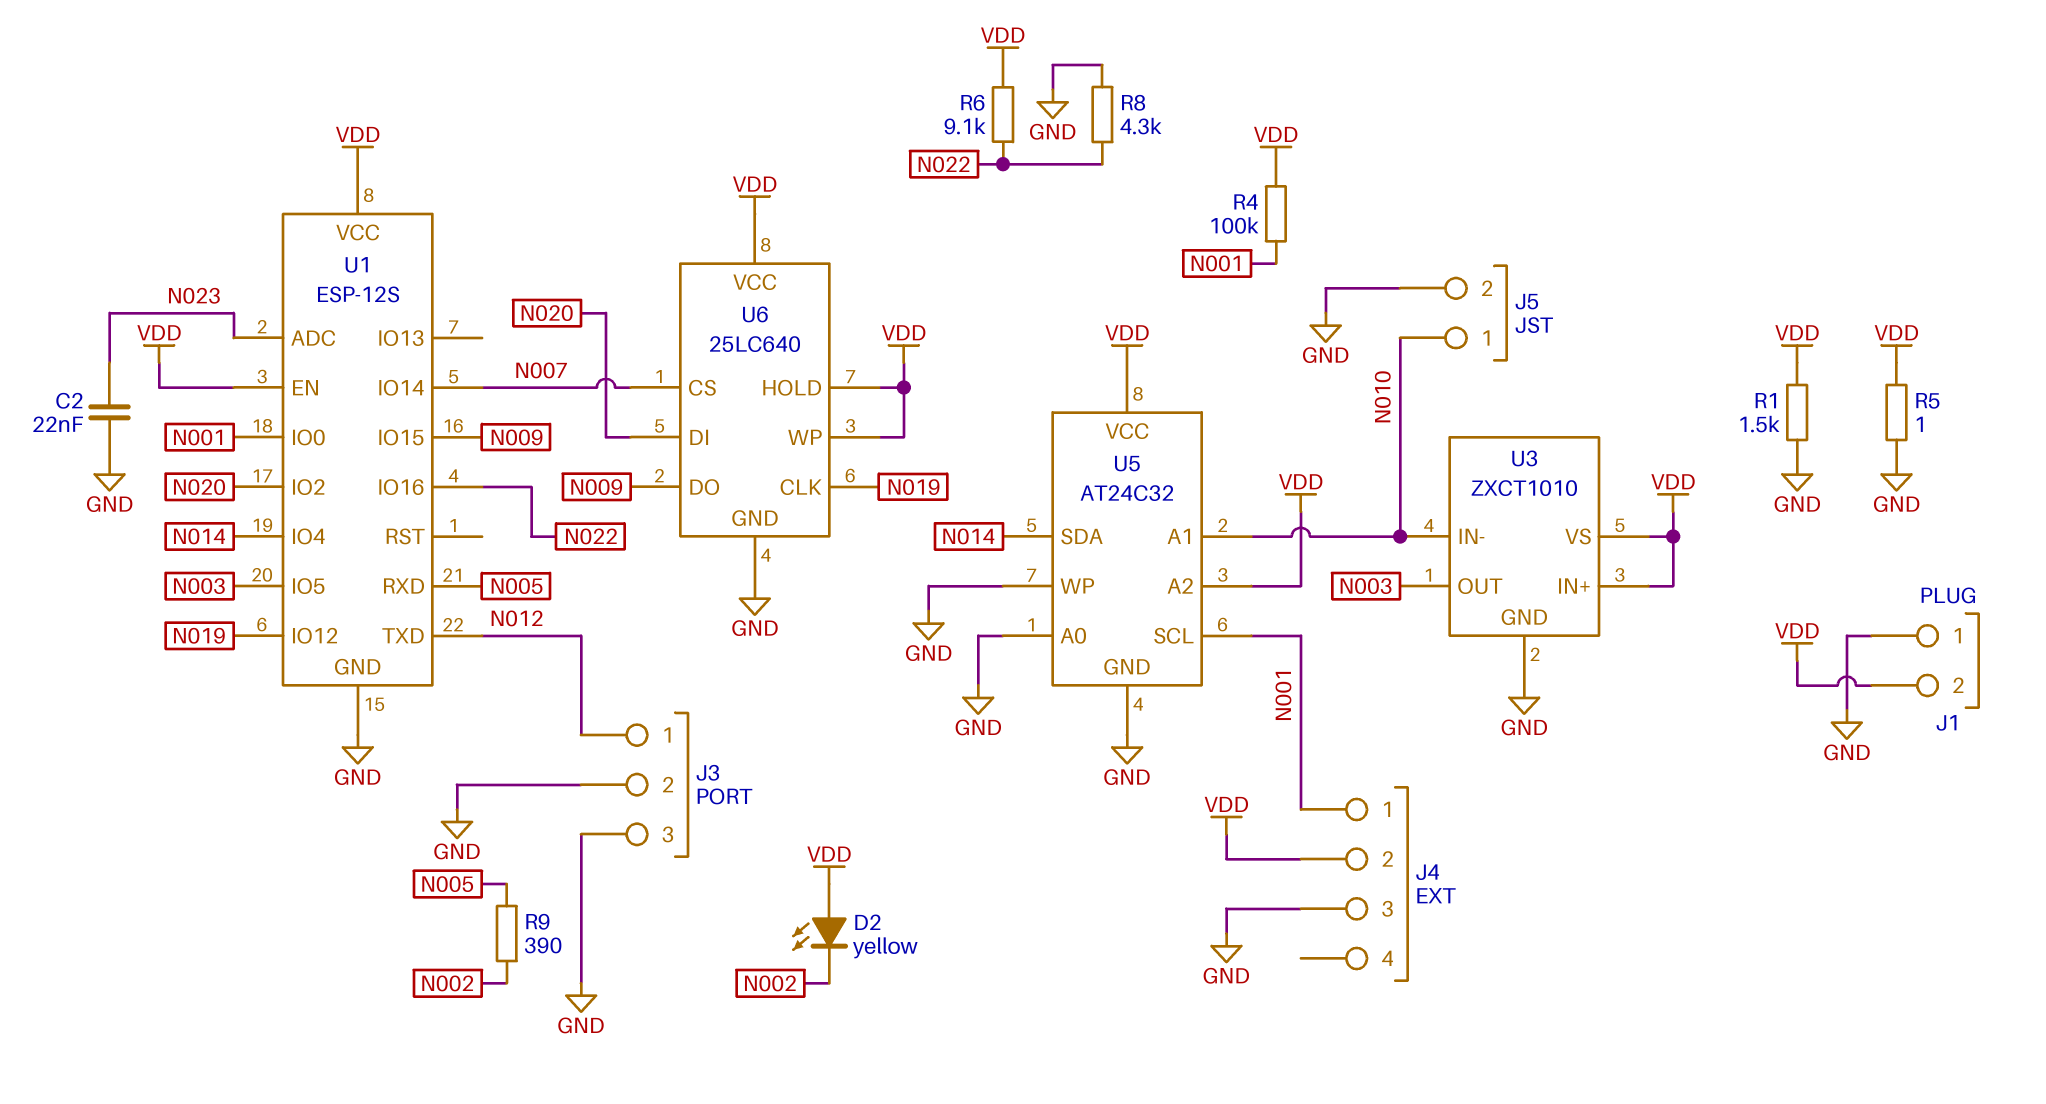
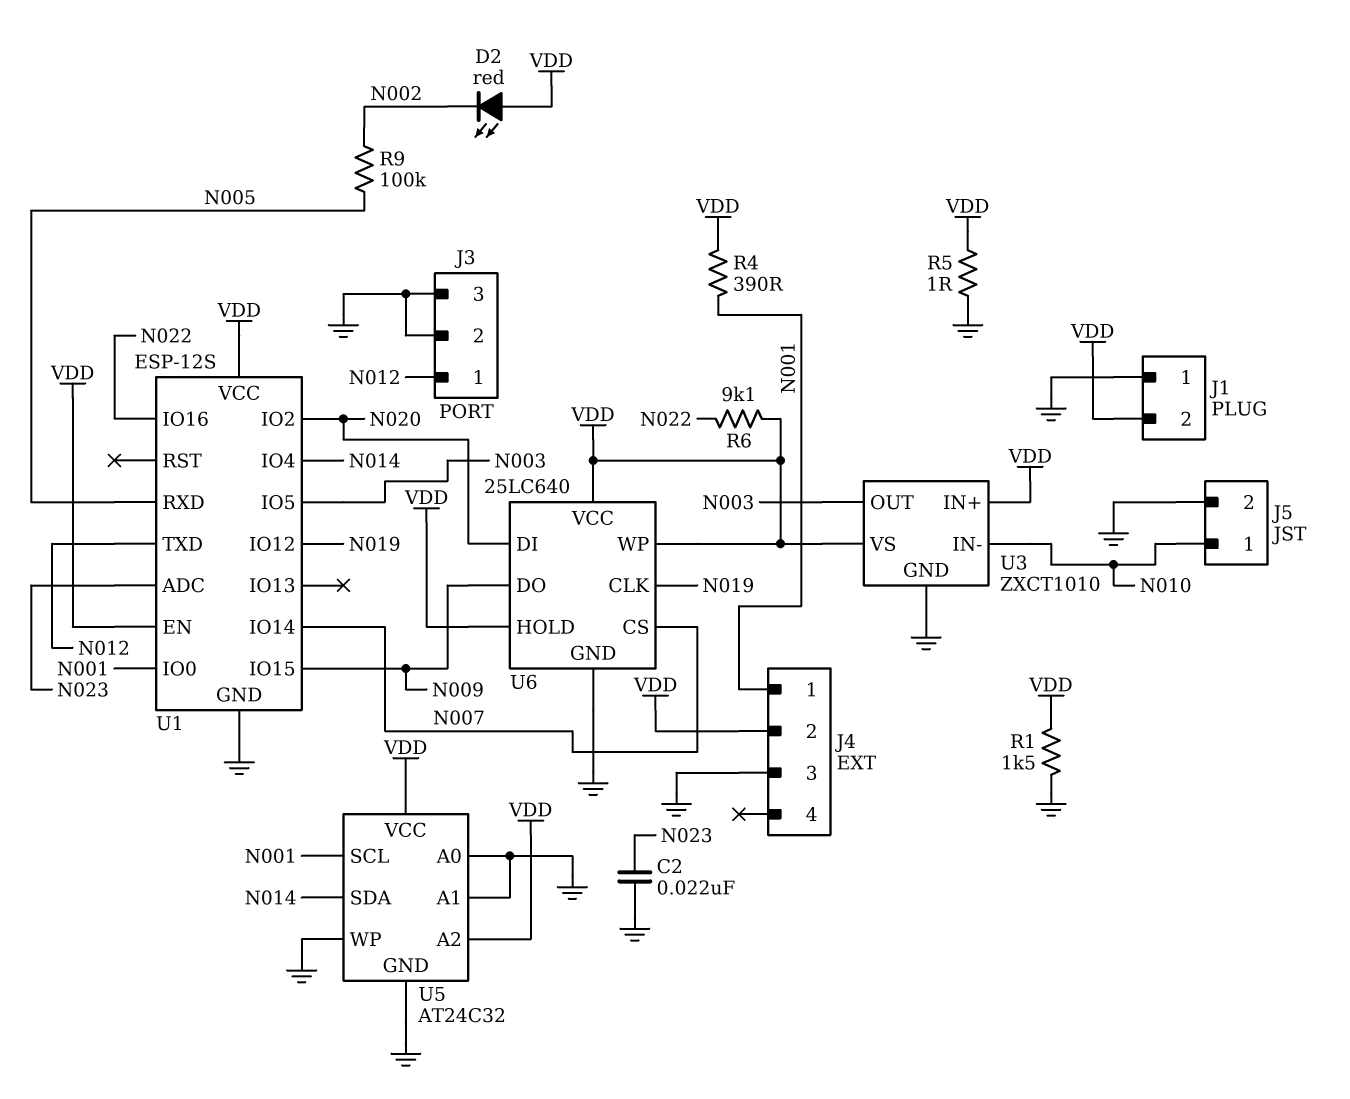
D2: LED yellow (A VDD, K N002) -> LED red (A VDD, K N002)
R4: 100k (N001, VDD) -> 390 (N001, VDD)
R8: 4.3k (GND, N022) -> none
R9: 390 (N002, N005) -> 100k (N002, N005)
U5 pin A1: N010 -> GND

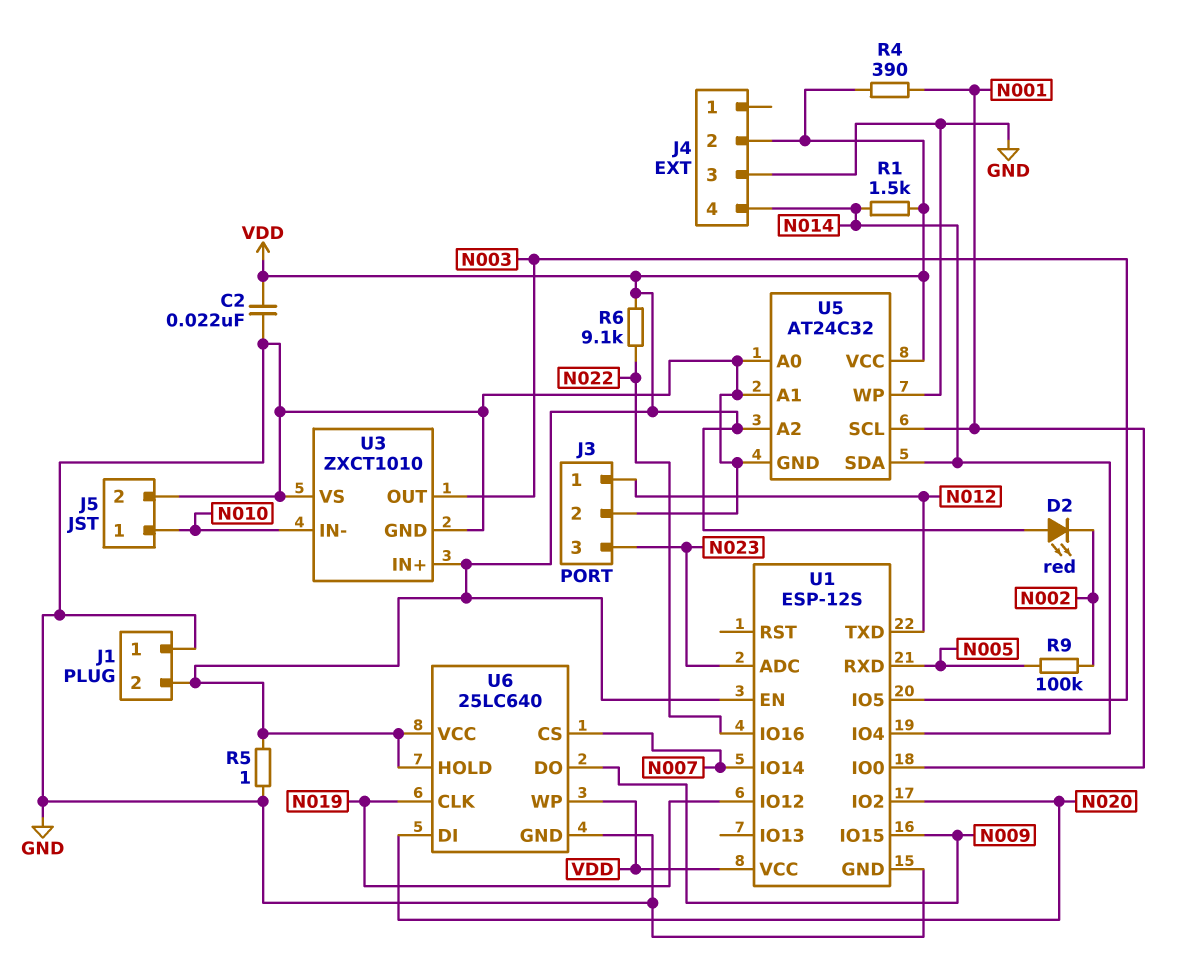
C2: 22nF (GND, N023) -> 22nF (GND, VDD)
J3 pin 3: GND -> N023
J4 pin 1: N001 -> none
J4 pin 4: none -> N014
R1: 1.5k (GND, VDD) -> 1.5k (N014, VDD)
U3 pin VS: VDD -> GND

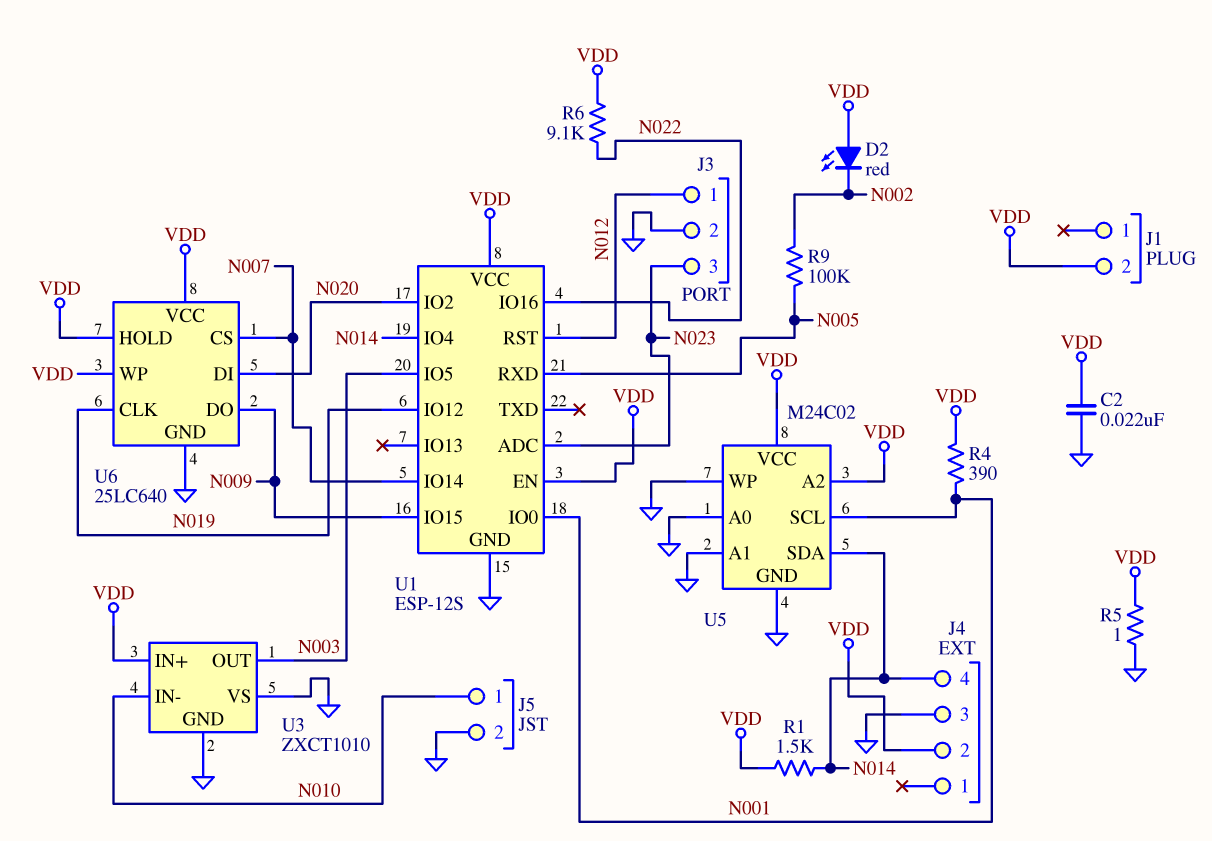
J1 pin 1: GND -> none
U1 pin RST: none -> N012
U1 pin TXD: N012 -> none
U5: AT24C32 -> M24C02

